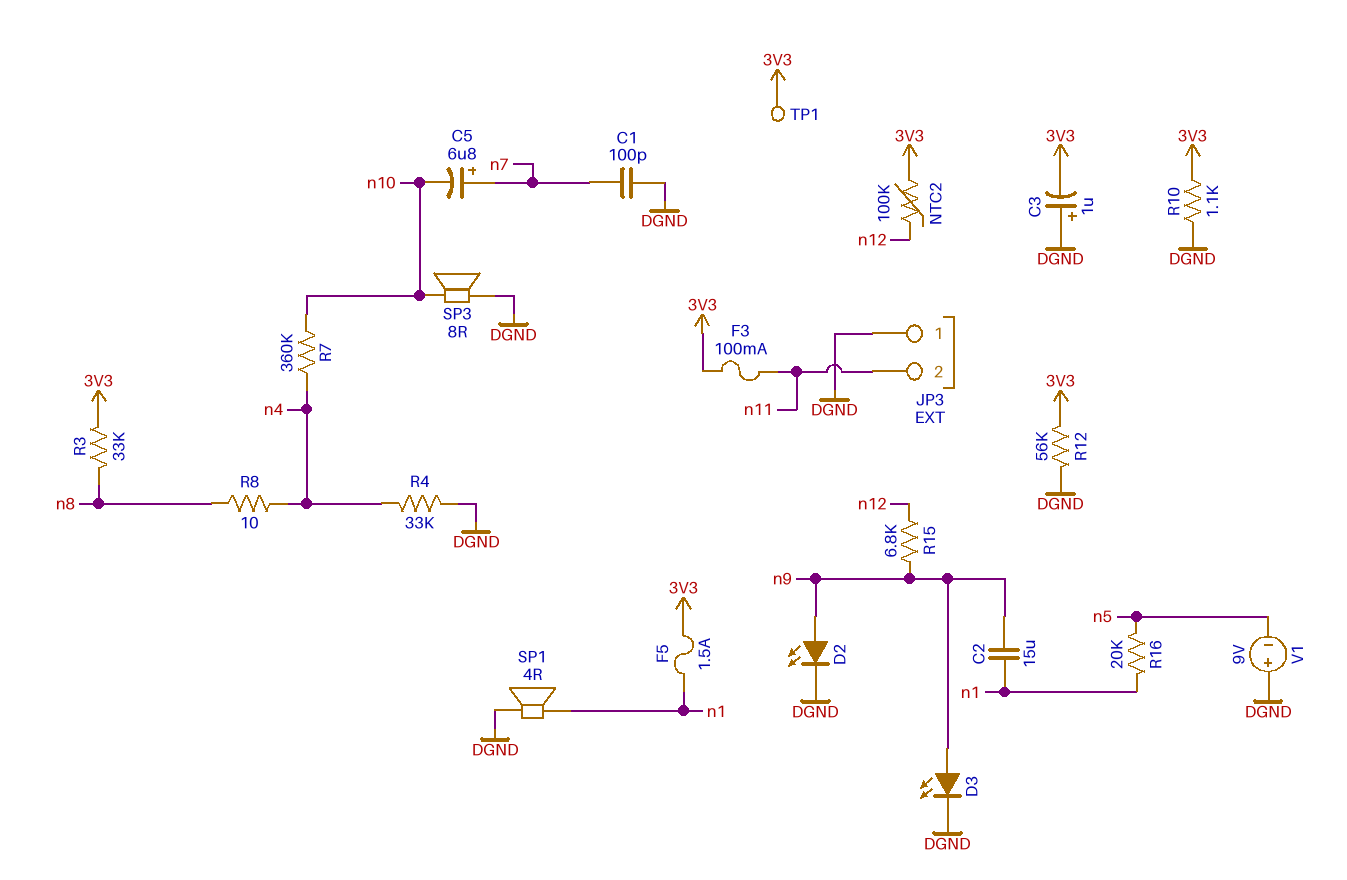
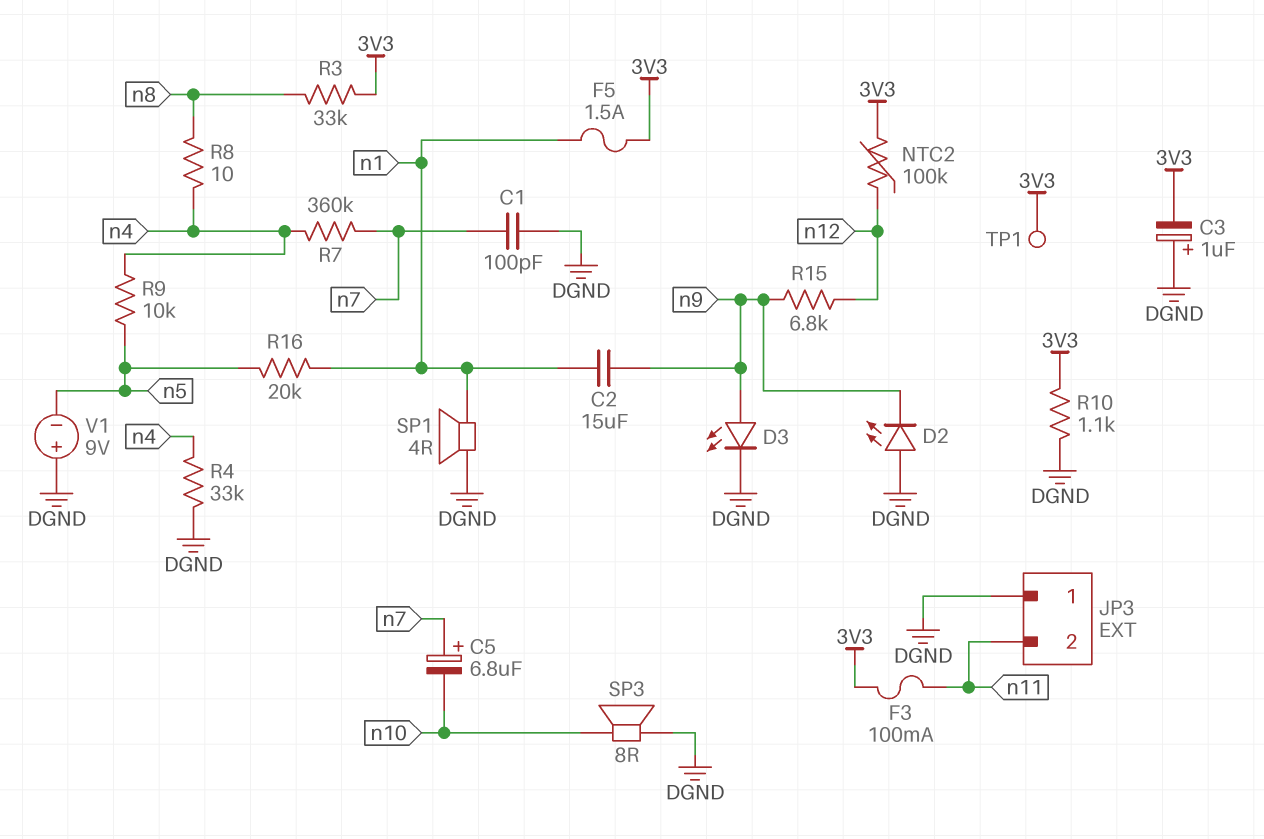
D2: LED (A n9, K DGND) -> LED (A DGND, K n9)
R7: 360k (n4, n10) -> 360k (n4, n7)
R9: none -> 10k (n4, n5)
R12: 56k (3V3, DGND) -> none

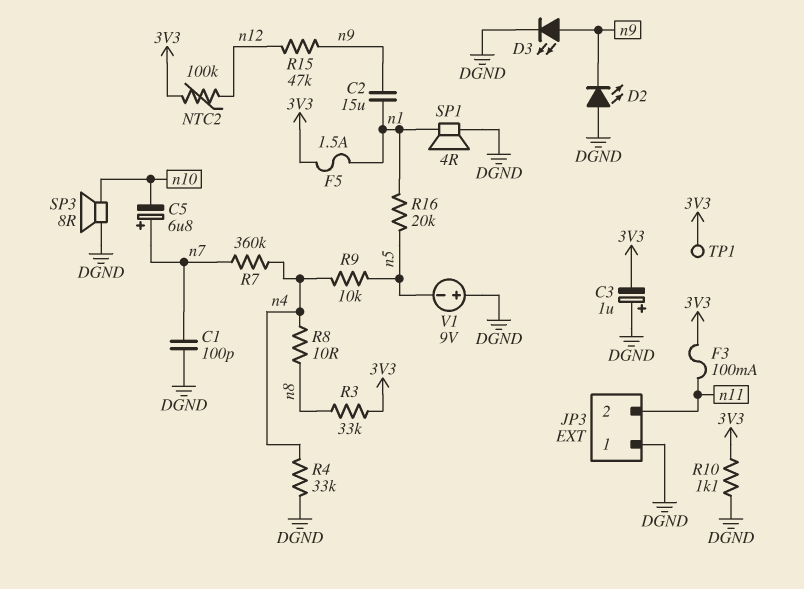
R15: 6.8k (n9, n12) -> 47k (n9, n12)

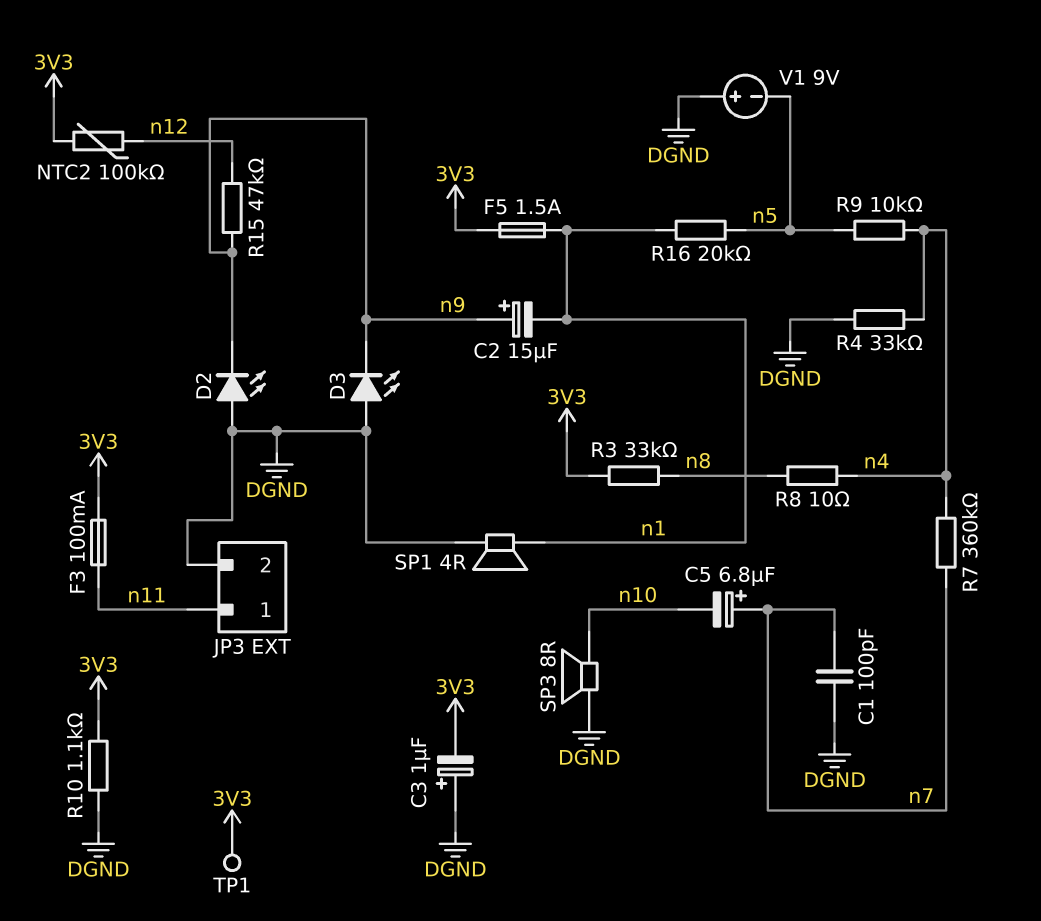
C2: 15uF (n1, n9) -> 15uF (plus n9, minus n1)
D3: LED (A n9, K DGND) -> LED (A DGND, K n9)
JP3 pin 1: DGND -> n11
JP3 pin 2: n11 -> DGND

